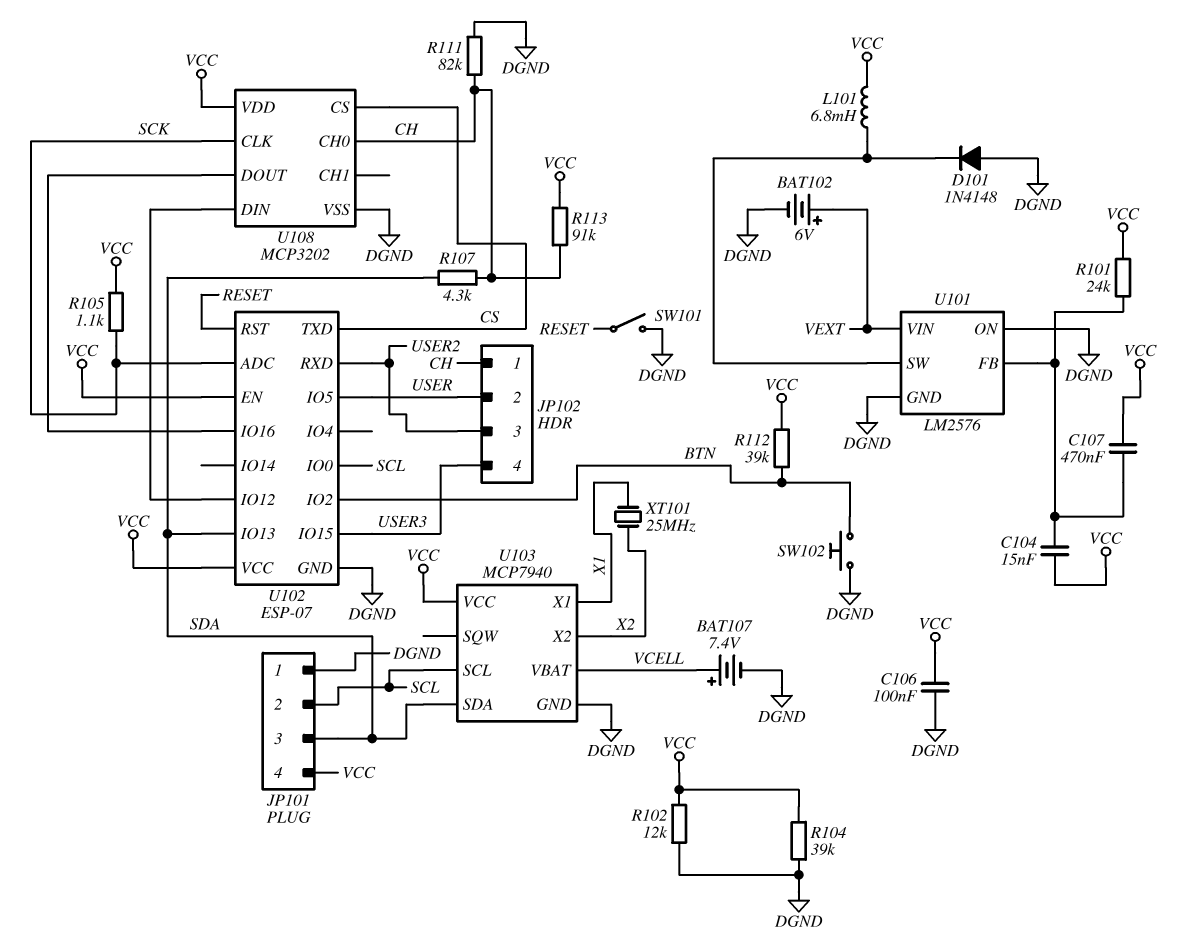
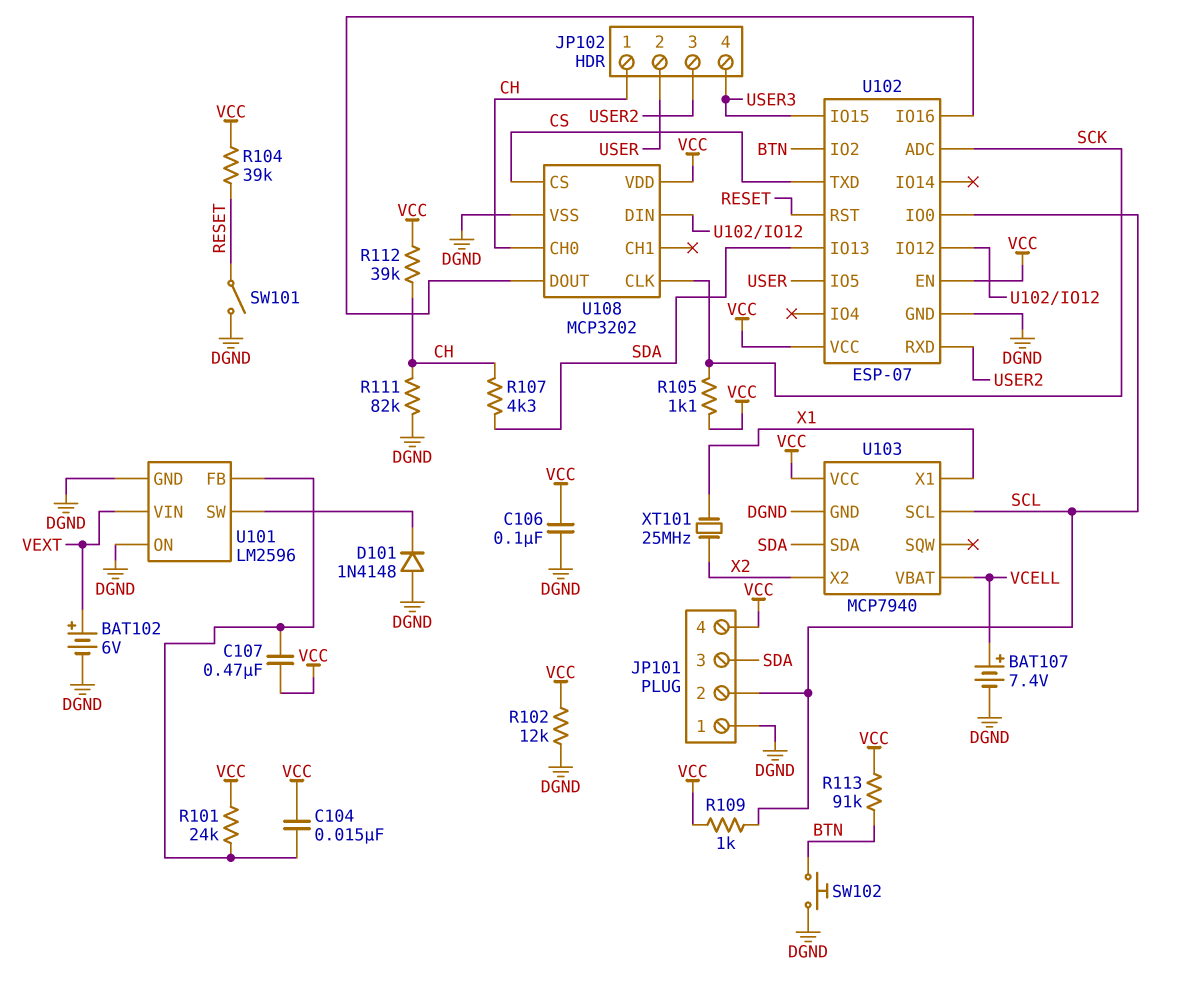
L101: 6.8mH (U101/SW, VCC) -> none
R104: 39k (DGND, VCC) -> 39k (RESET, VCC)
R109: none -> 1k (SCL, VCC)
R112: 39k (BTN, VCC) -> 39k (CH, VCC)
R113: 91k (CH, VCC) -> 91k (BTN, VCC)
U101: LM2576 -> LM2596

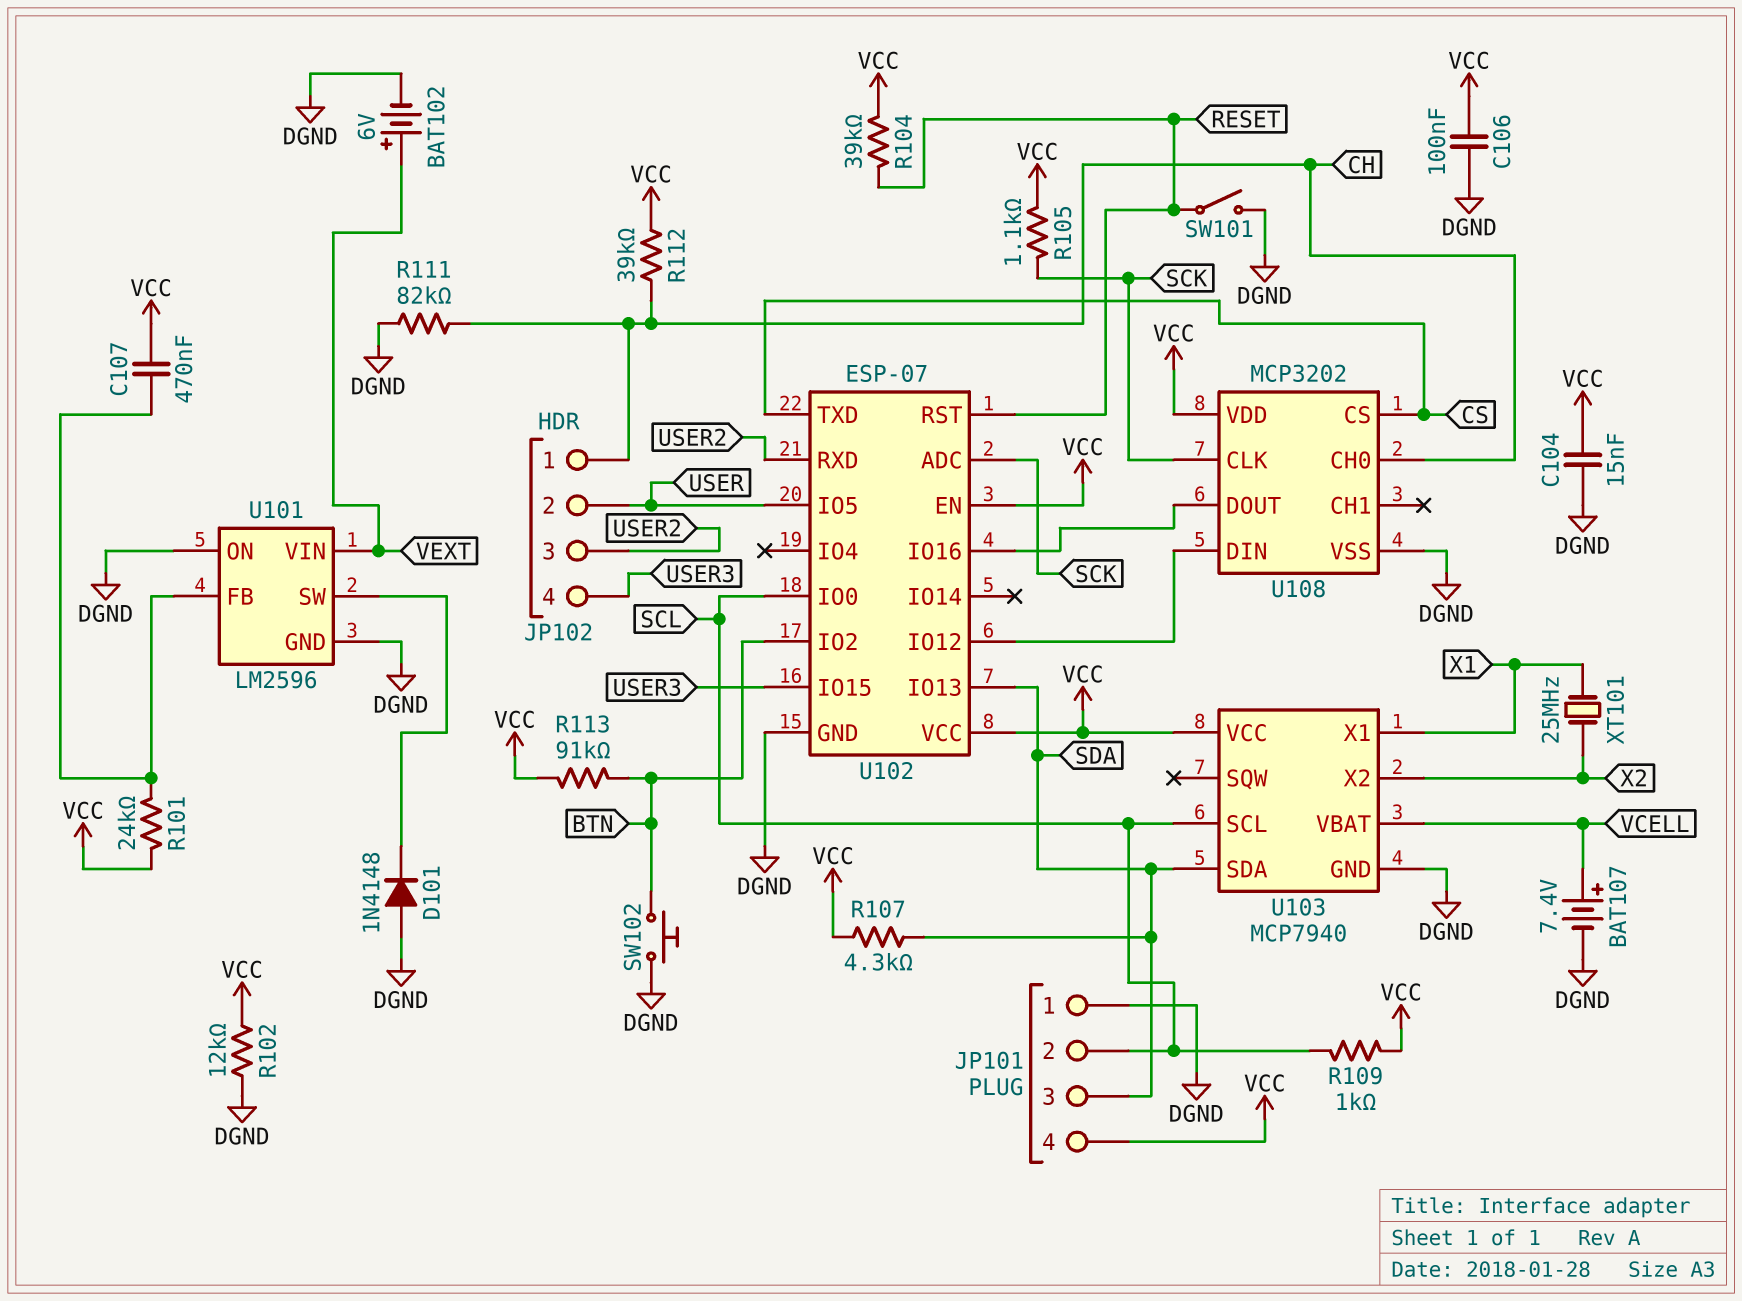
C104: 15nF (U101/FB, VCC) -> 15nF (DGND, VCC)
R107: 4.3k (CH, SDA) -> 4.3k (SDA, VCC)

